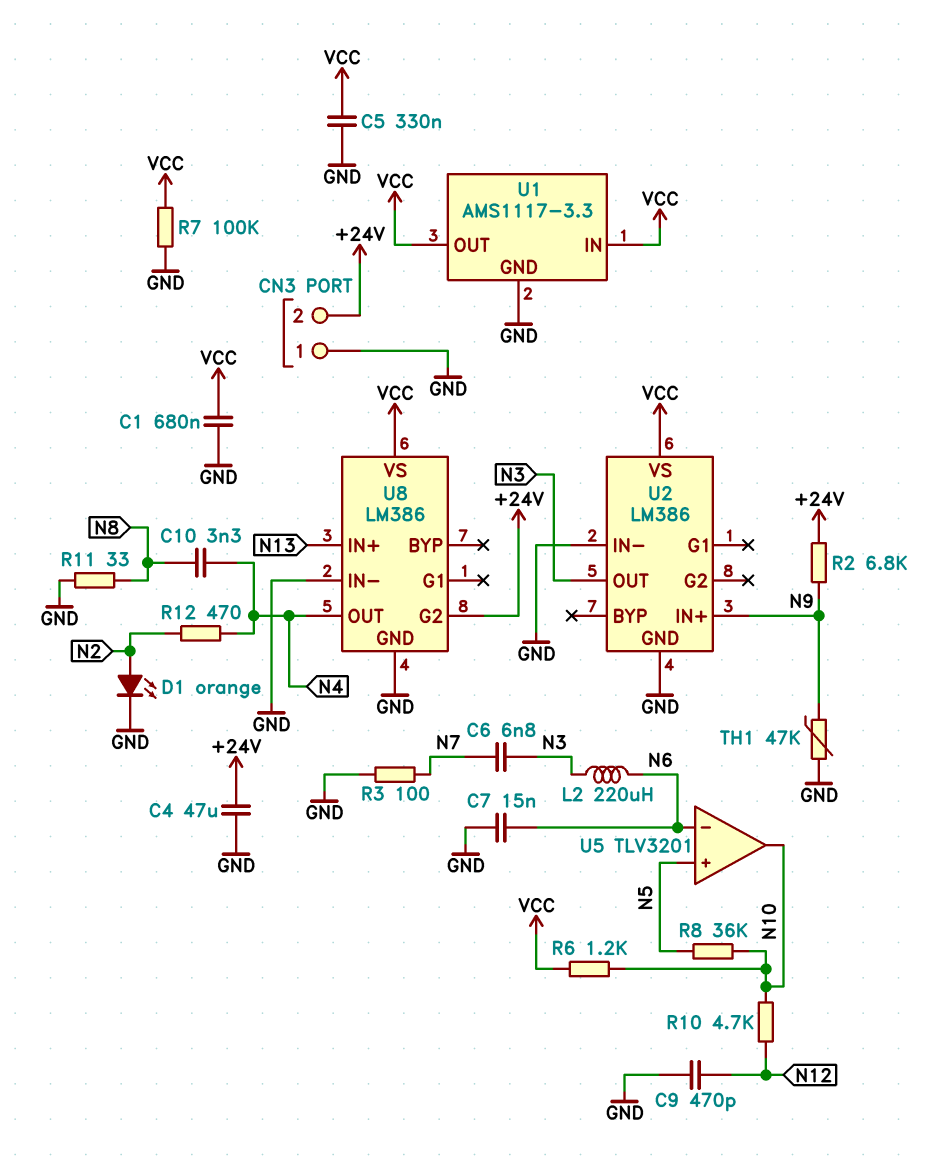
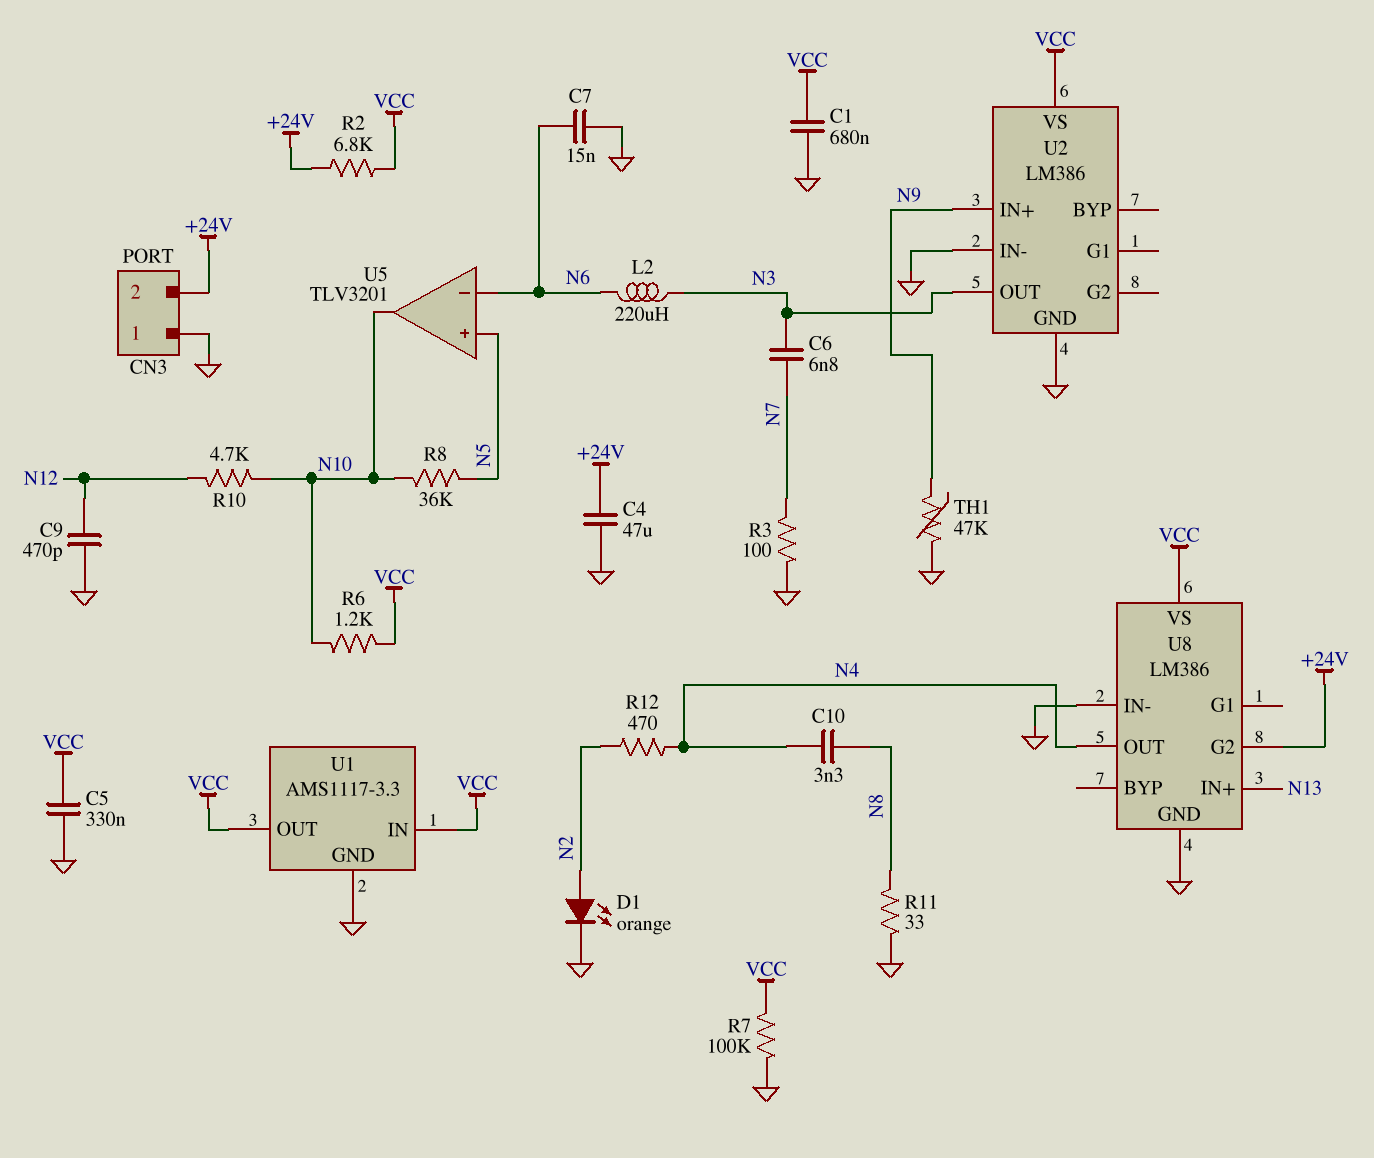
R2: 6.8k (+24V, N9) -> 6.8k (+24V, VCC)

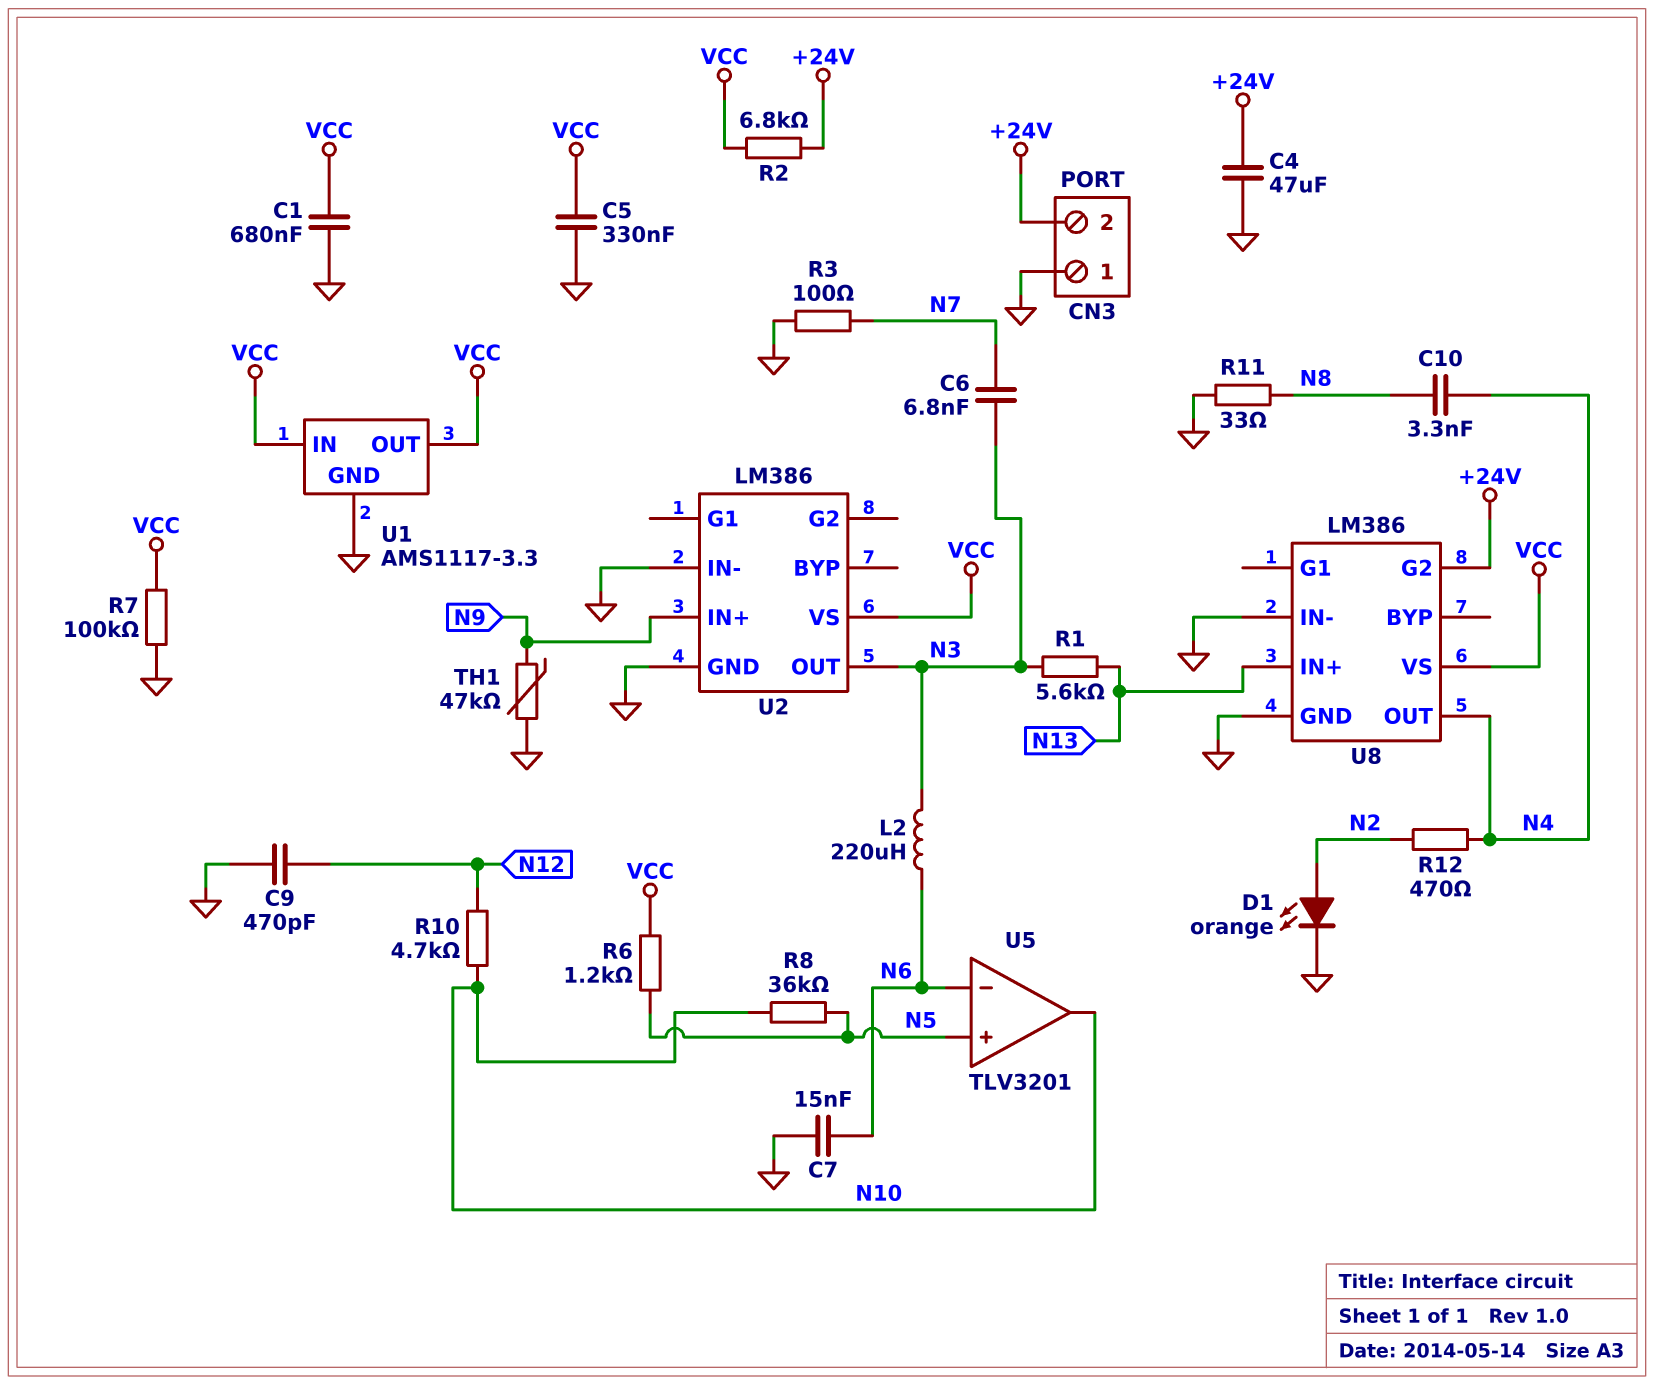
R1: none -> 5.6k (N3, N13)
R6: 1.2k (N10, VCC) -> 1.2k (N5, VCC)

